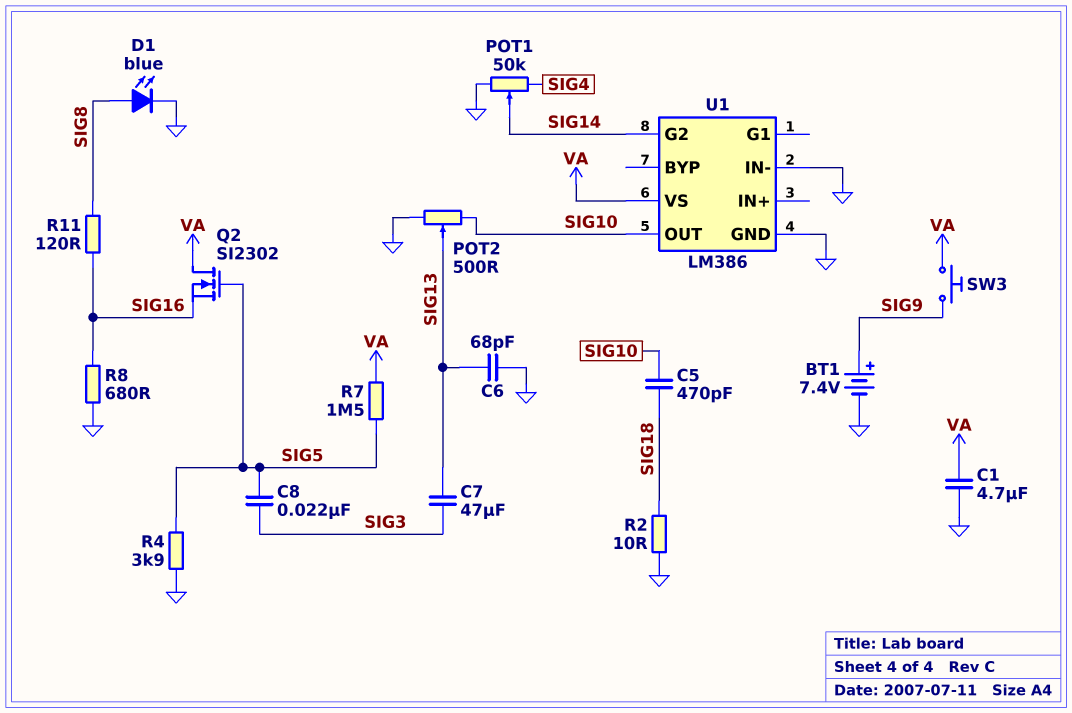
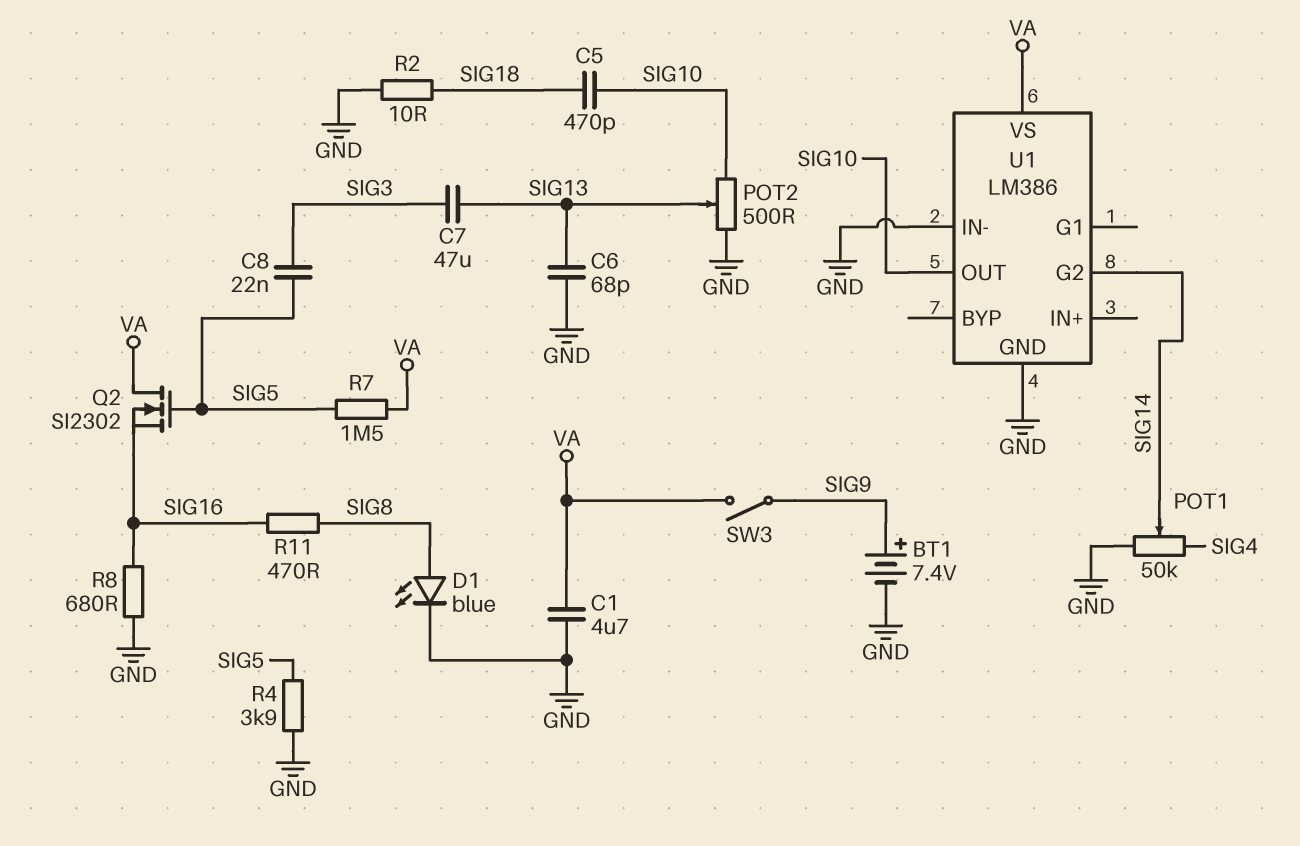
R11: 120 (SIG8, SIG16) -> 470 (SIG8, SIG16)
SW3: button (SIG9, VA) -> switch (SIG9, VA)

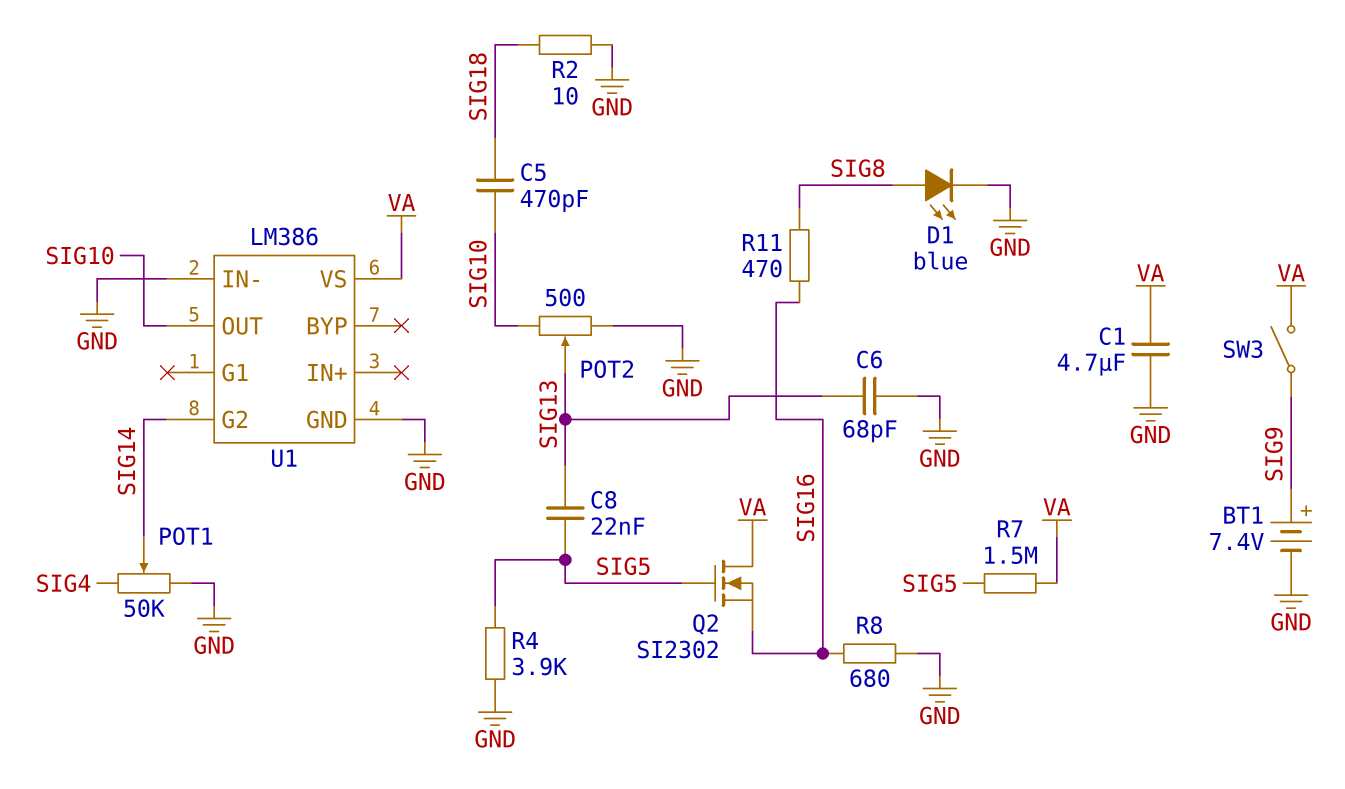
C7: 47uF (SIG3, SIG13) -> none
C8: 22nF (SIG3, SIG5) -> 22nF (SIG5, SIG13)

